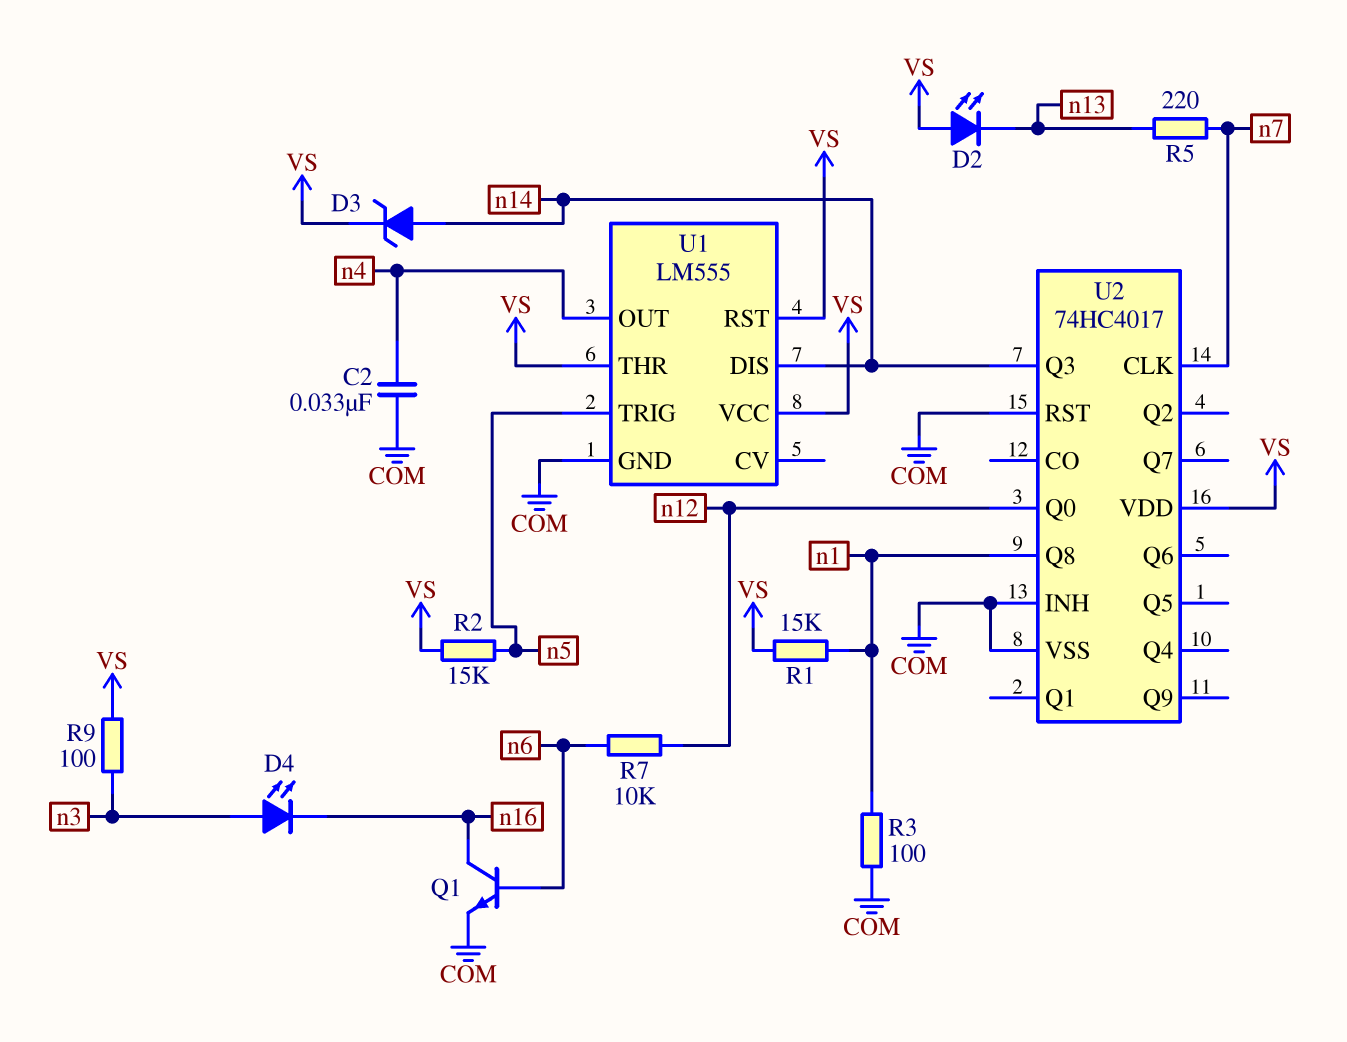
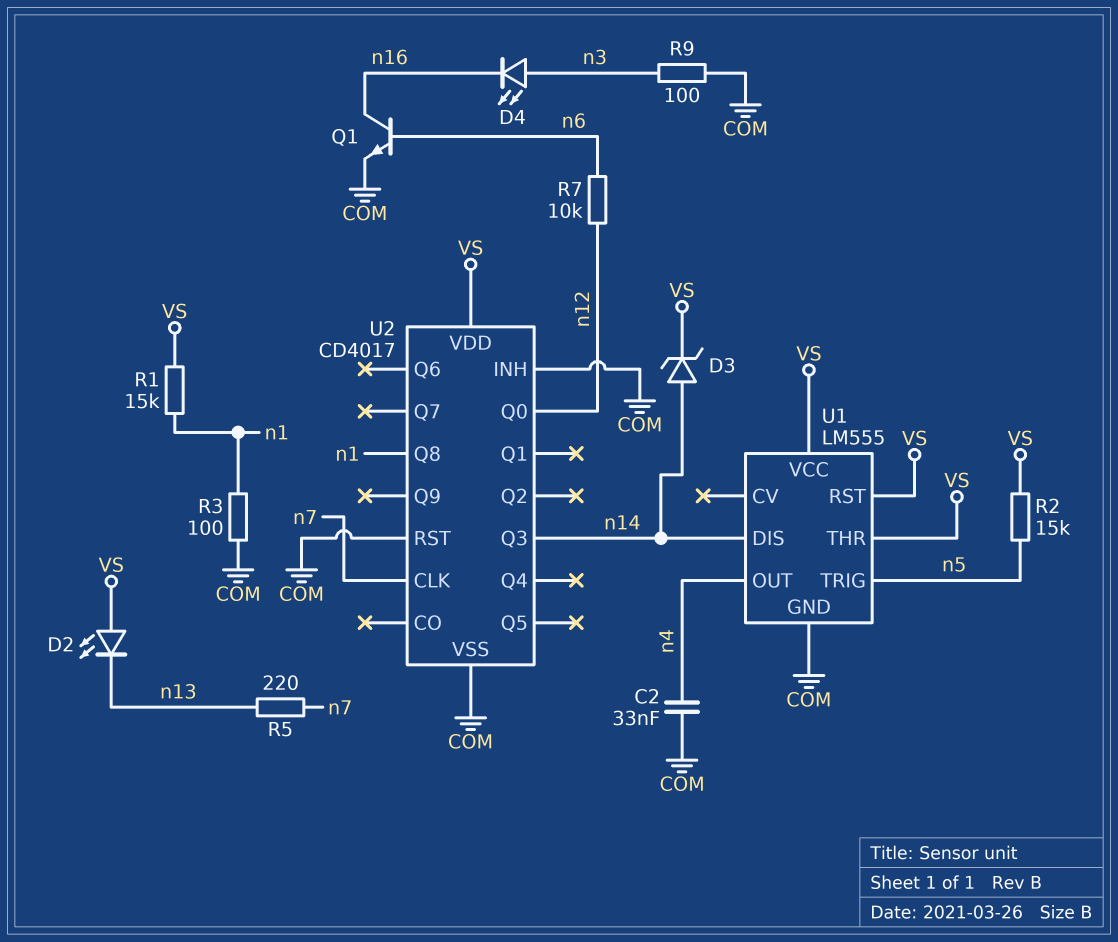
R9: 100 (VS, n3) -> 100 (COM, n3)
U2: 74HC4017 -> CD4017

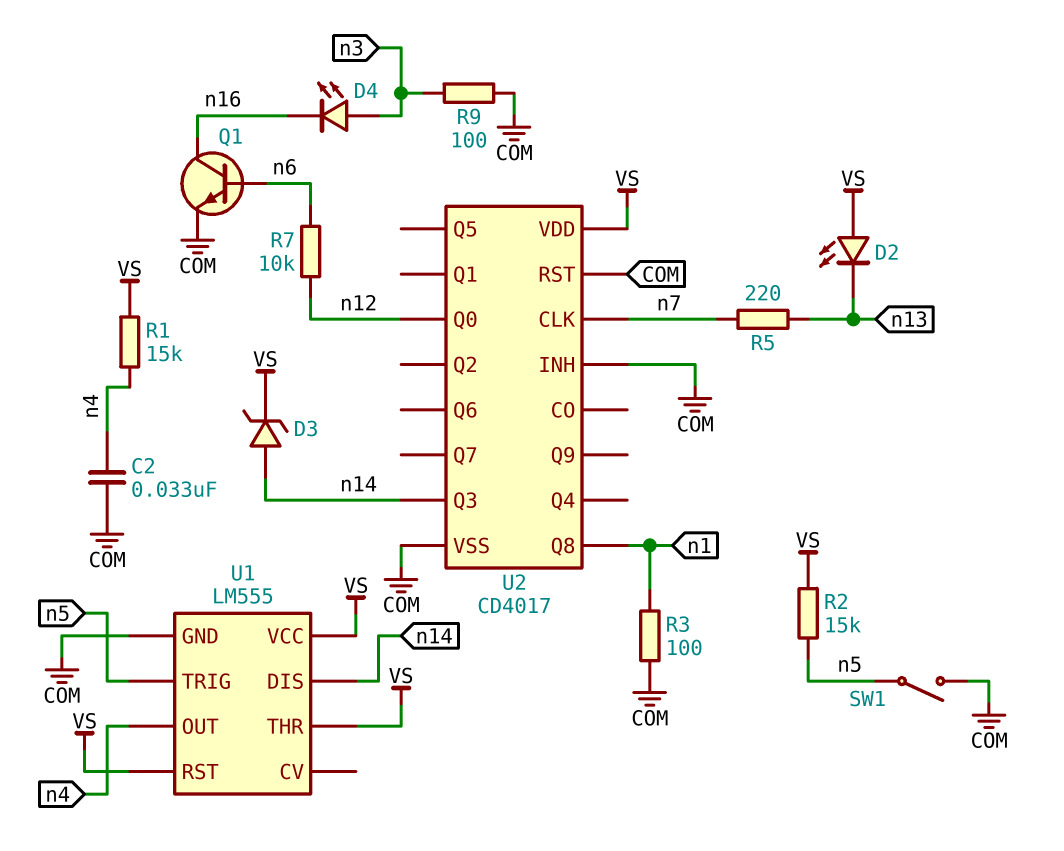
R1: 15k (VS, n1) -> 15k (VS, n4)
SW1: none -> switch (COM, n5)

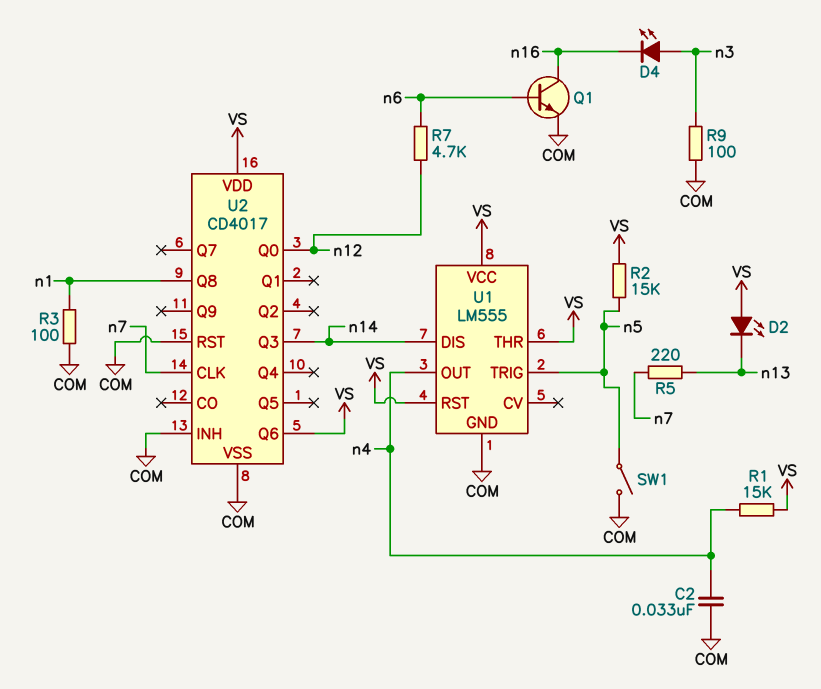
D3: zener (A n14, K VS) -> none
R7: 10k (n6, n12) -> 4.7k (n6, n12)
U2 pin Q6: none -> VS

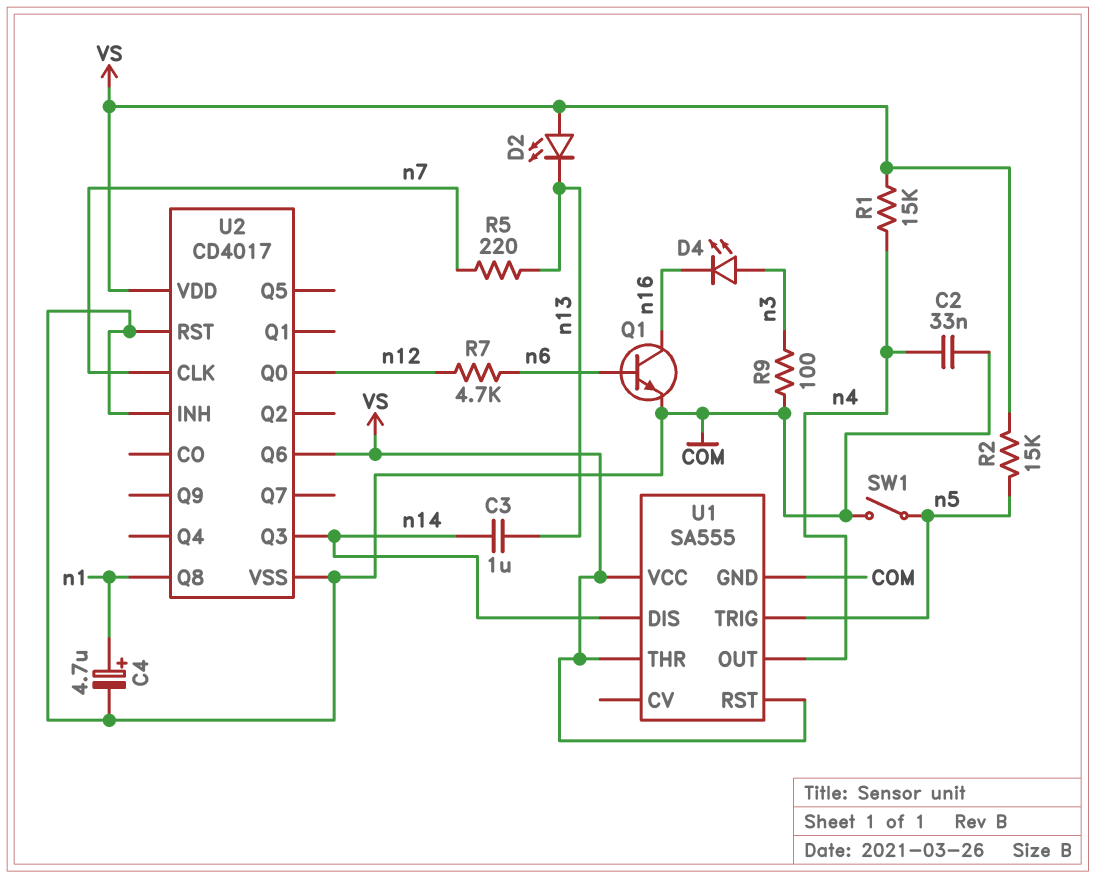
C3: none -> 1uF (n13, n14)
C4: none -> 4.7uF (plus n1, minus COM)
R3: 100 (COM, n1) -> none
U1: LM555 -> SA555

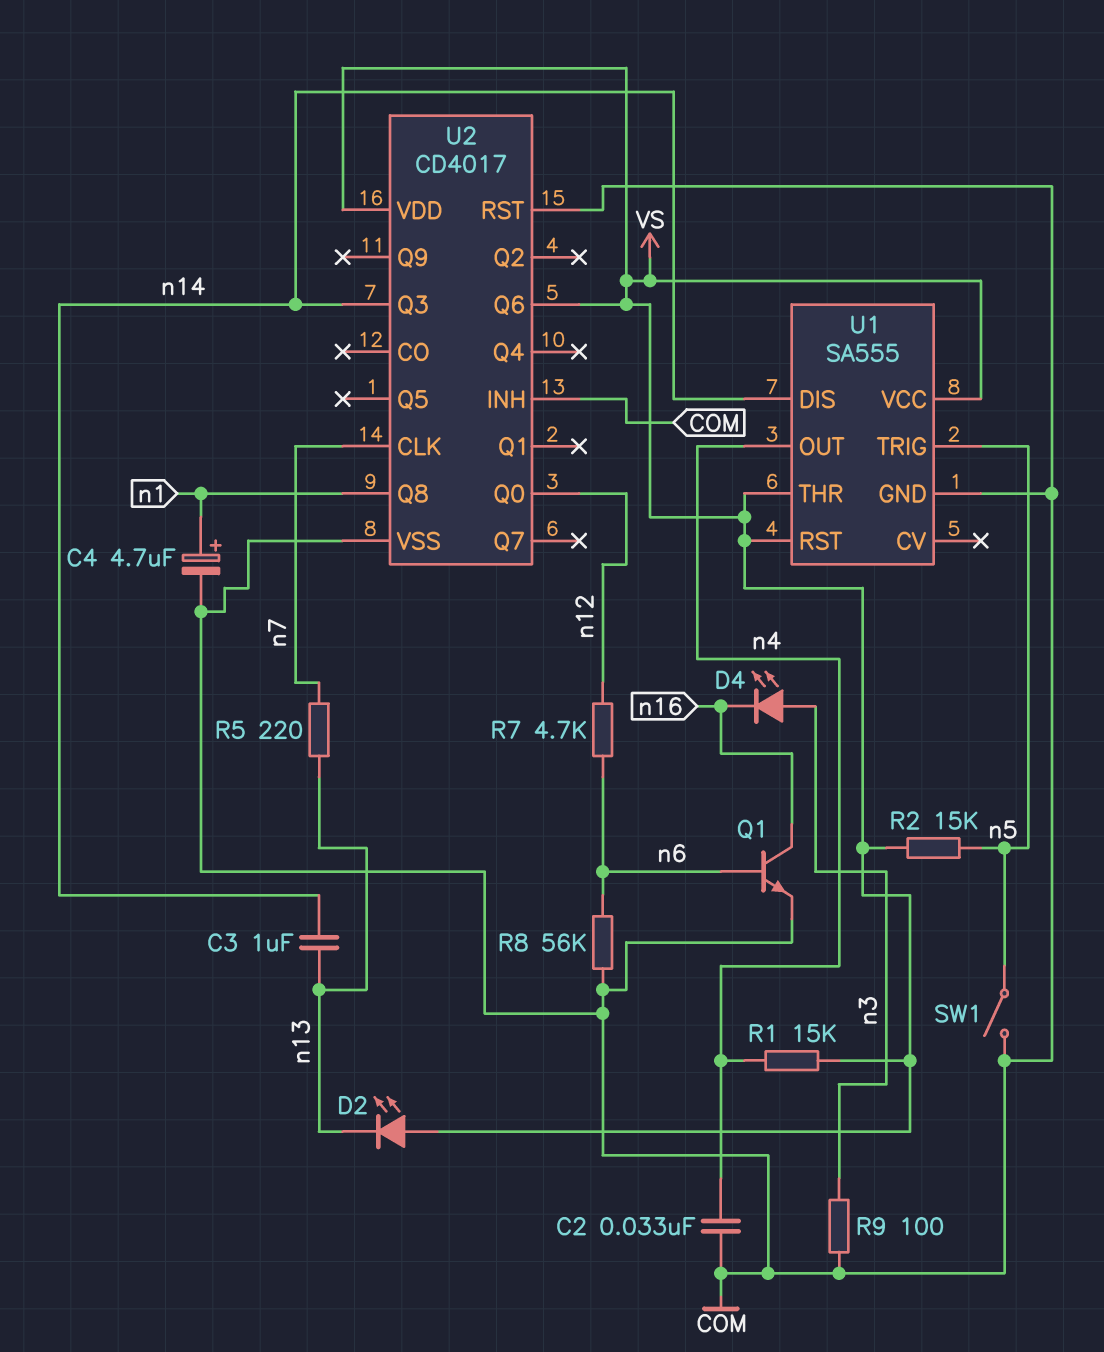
R8: none -> 56k (COM, n6)

